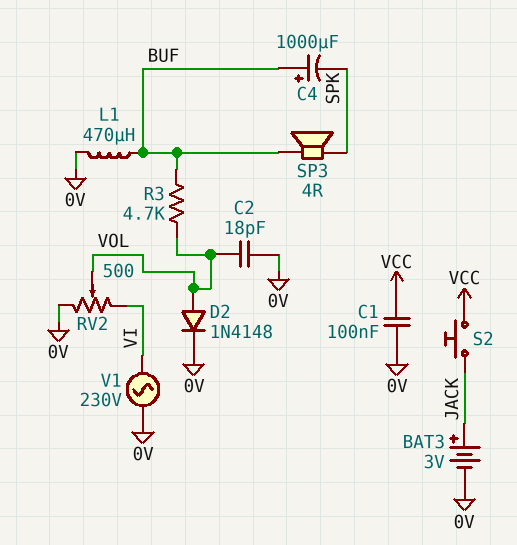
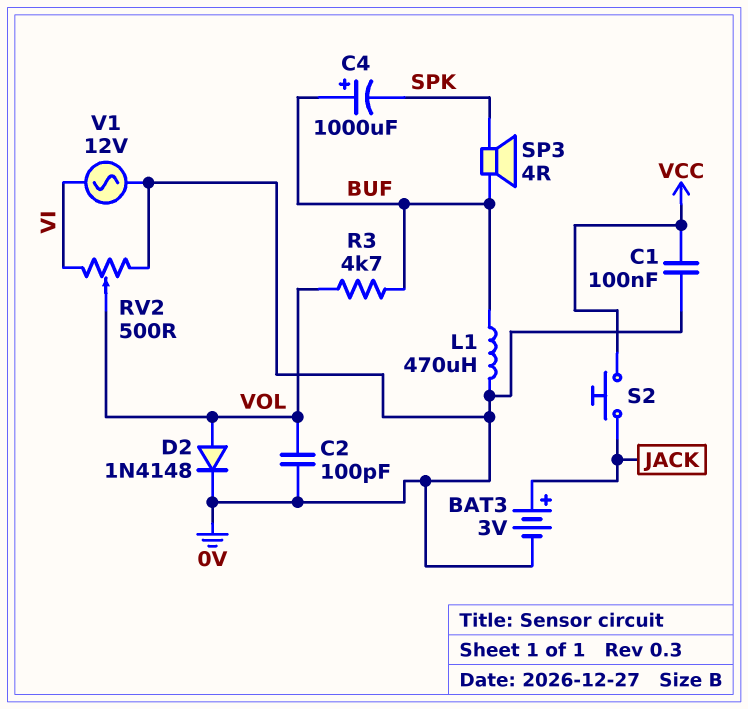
C2: 18pF (0V, VOL) -> 100pF (0V, VOL)
V1: AC 230V (0V, VI) -> AC 12V (0V, VI)

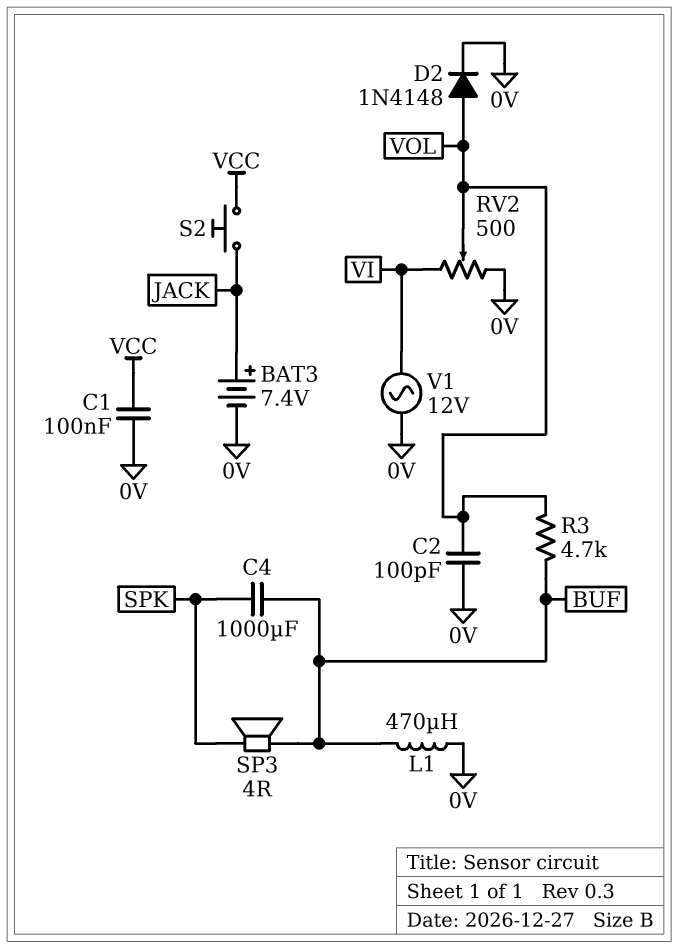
BAT3: 3V (plus JACK, minus 0V) -> 7.4V (plus JACK, minus 0V)
C4: 1000uF (plus BUF, minus SPK) -> 1000uF (BUF, SPK)

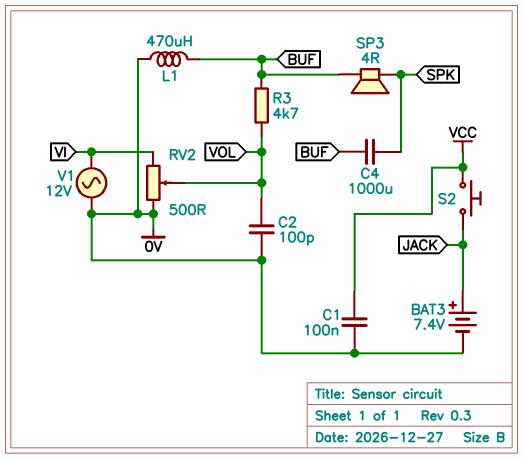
D2: diode 1N4148 (A VOL, K 0V) -> none

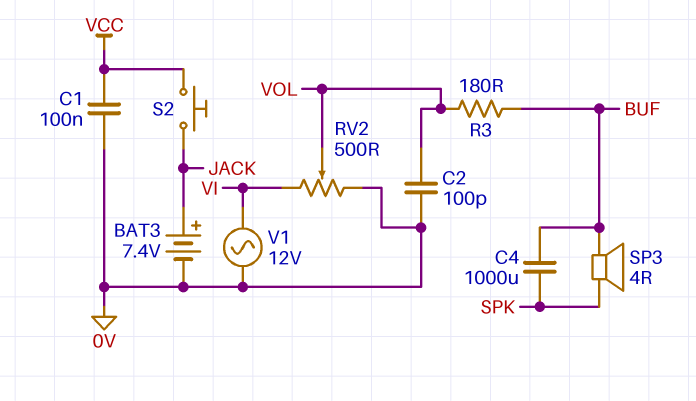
L1: 470uH (0V, BUF) -> none
R3: 4.7k (BUF, VOL) -> 180 (BUF, VOL)

